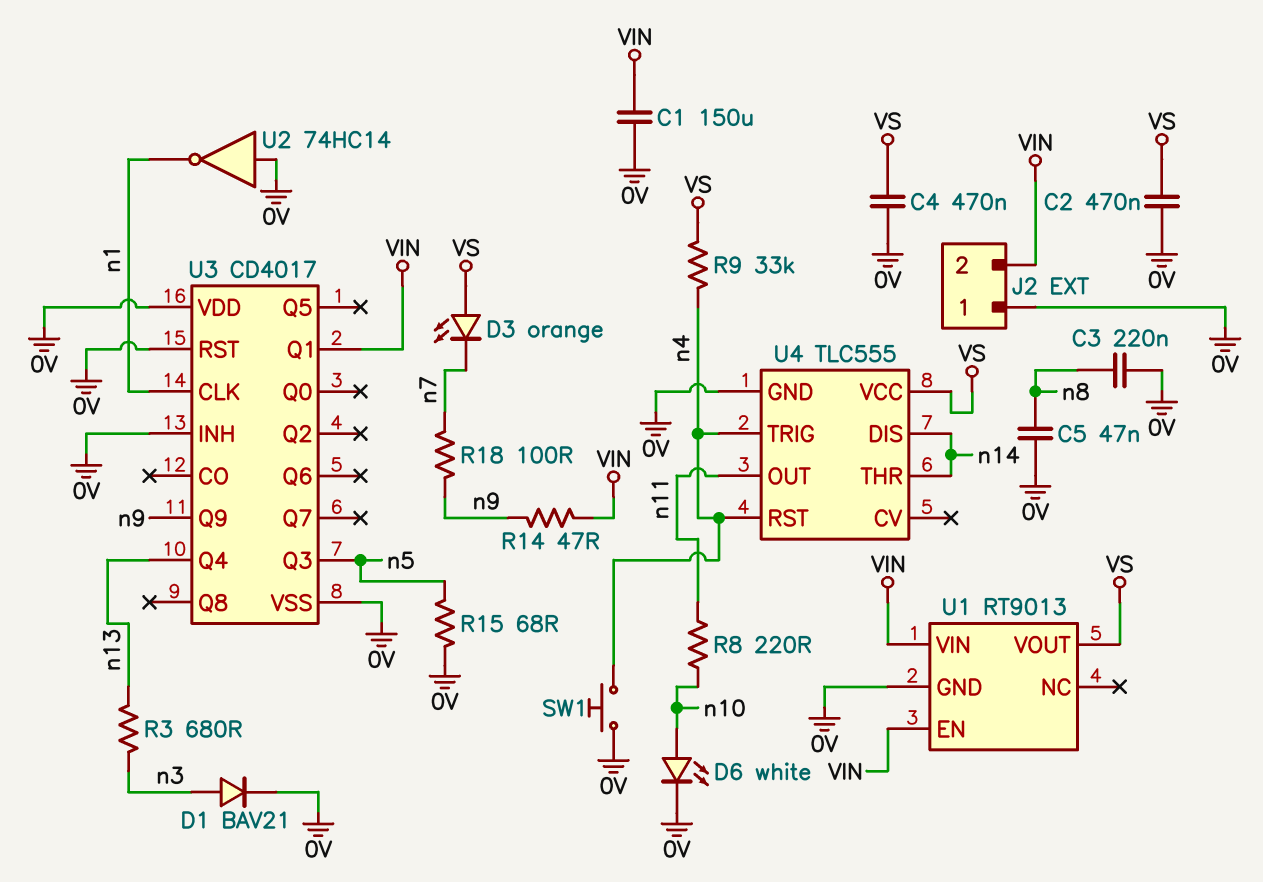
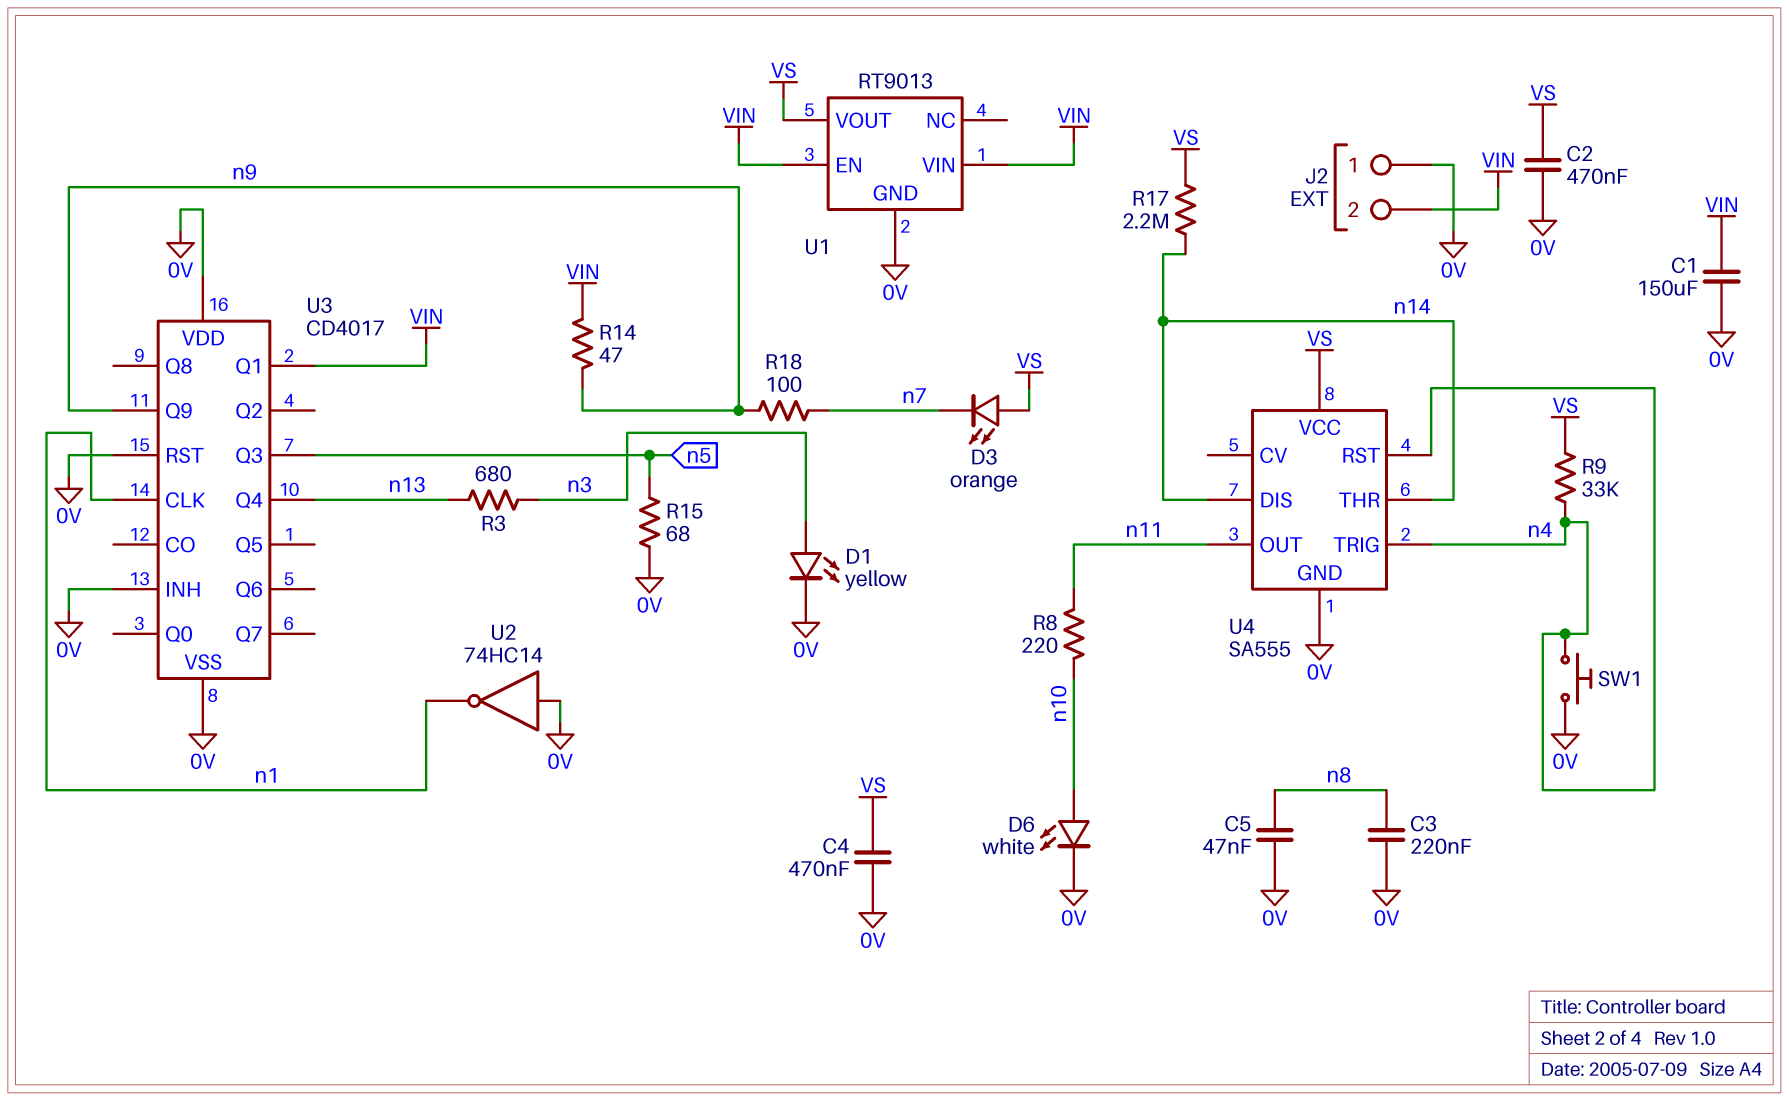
D1: diode BAV21 (A n3, K 0V) -> LED yellow (A n3, K 0V)
R17: none -> 2.2M (VS, n14)
U4: TLC555 -> SA555

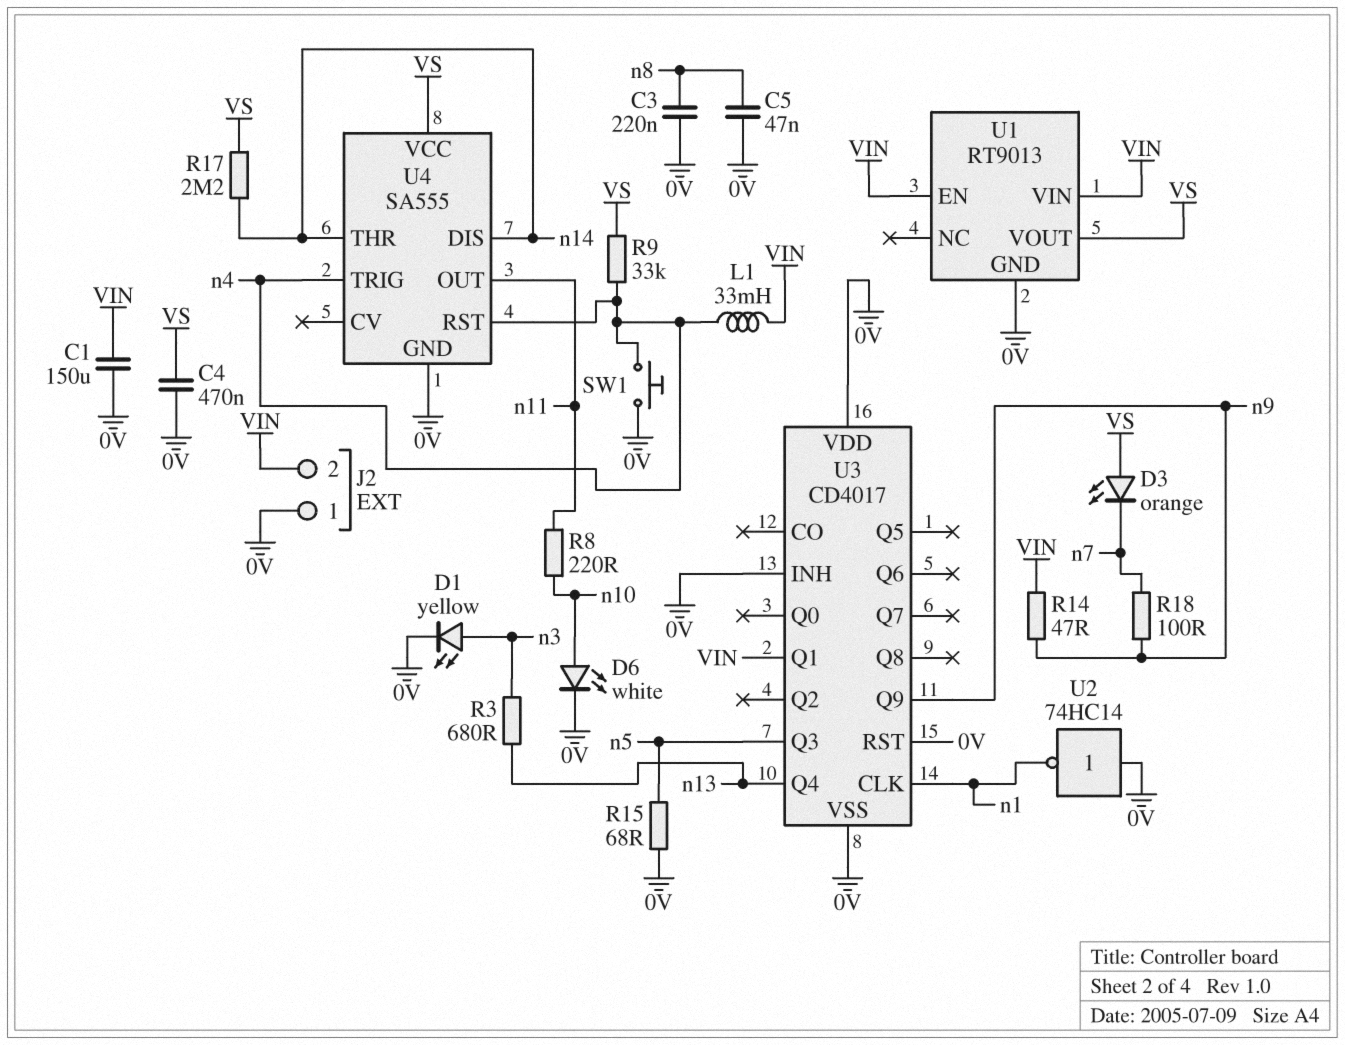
C2: 470nF (0V, VS) -> none
L1: none -> 33mH (VIN, n4)

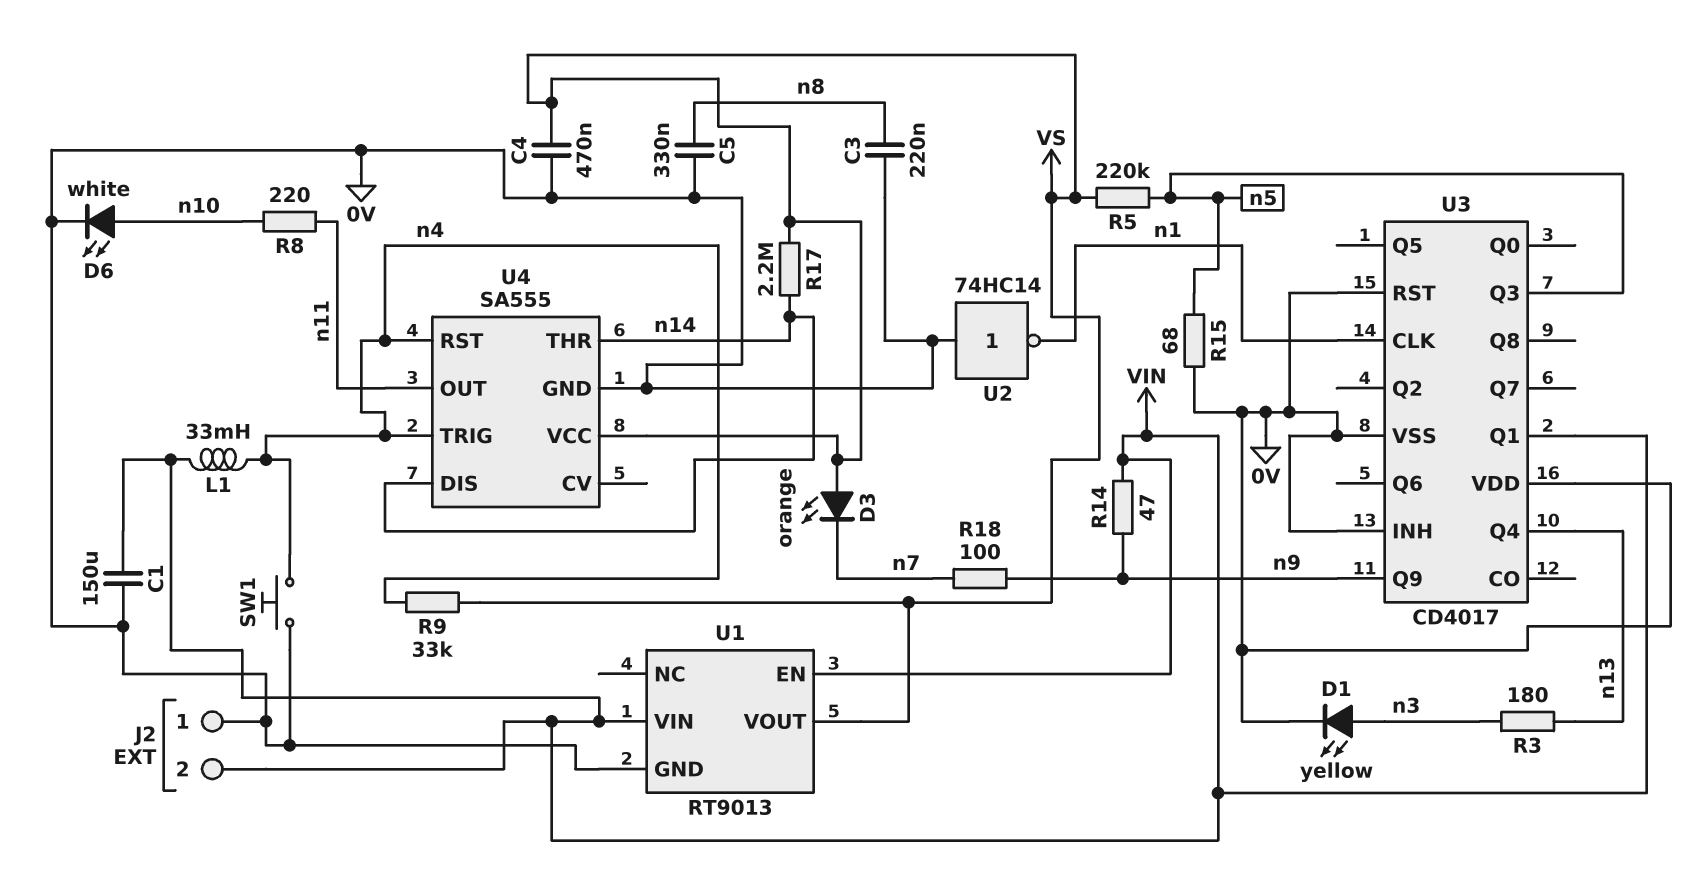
C5: 47nF (0V, n8) -> 330nF (0V, n8)
R3: 680 (n3, n13) -> 180 (n3, n13)
R5: none -> 220k (VS, n5)

